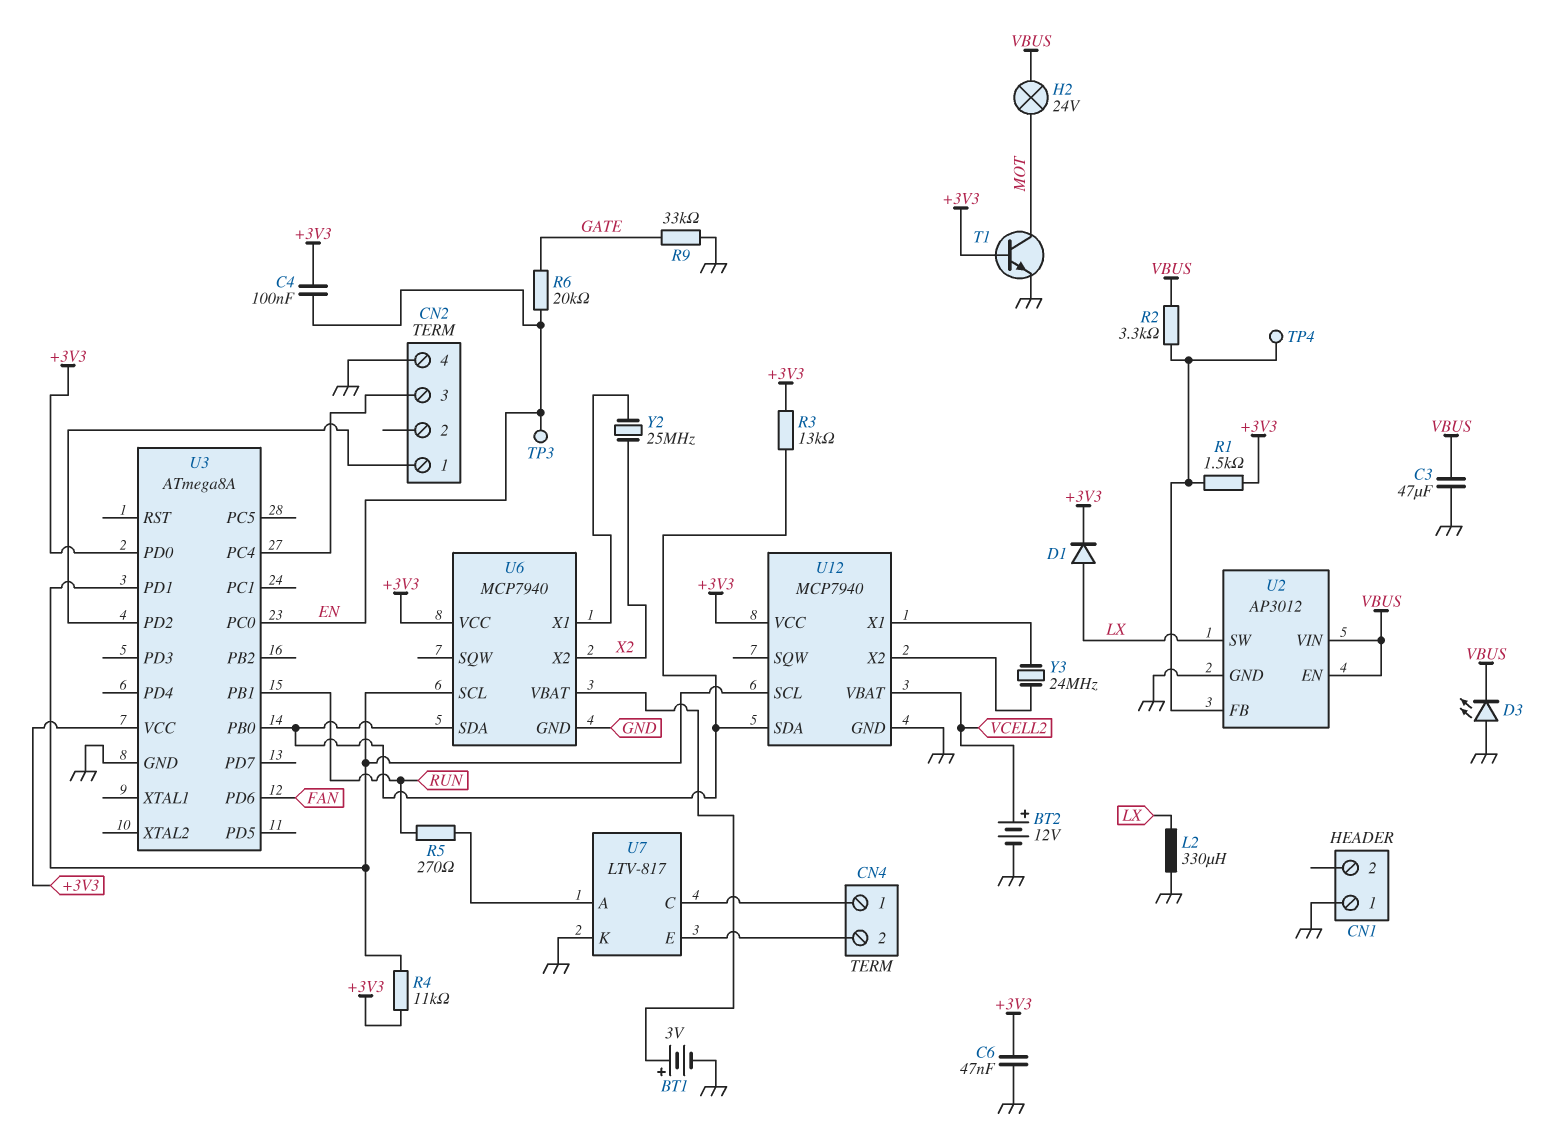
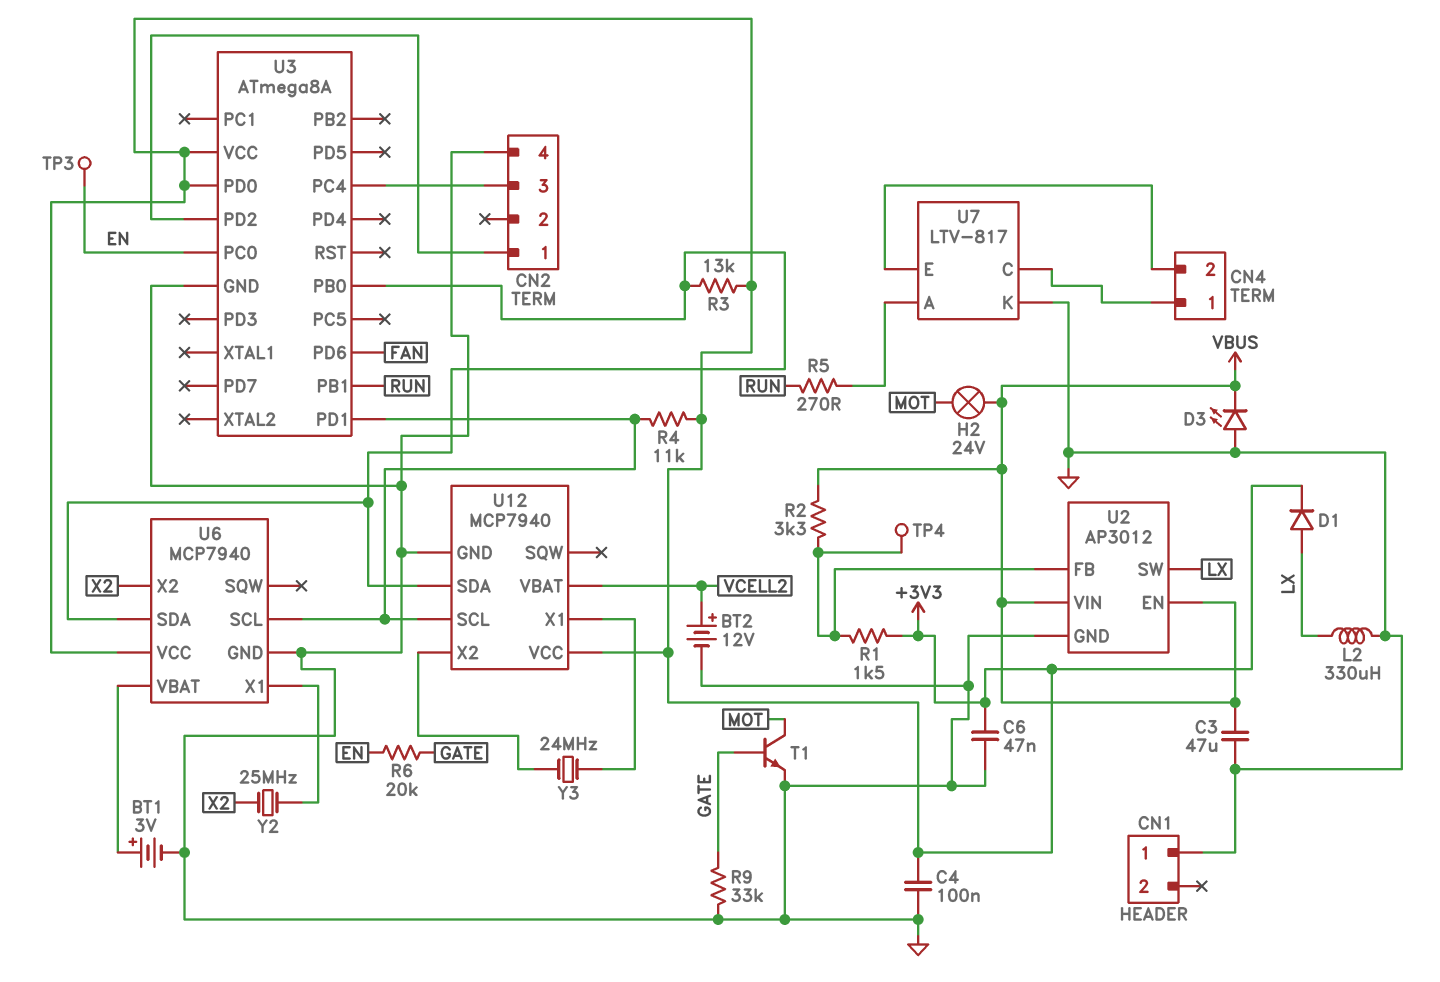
C4: 100nF (+3V3, EN) -> 100nF (+3V3, GND)
T1: NPN (B +3V3, C MOT, E GND) -> NPN (B GATE, C MOT, E GND)

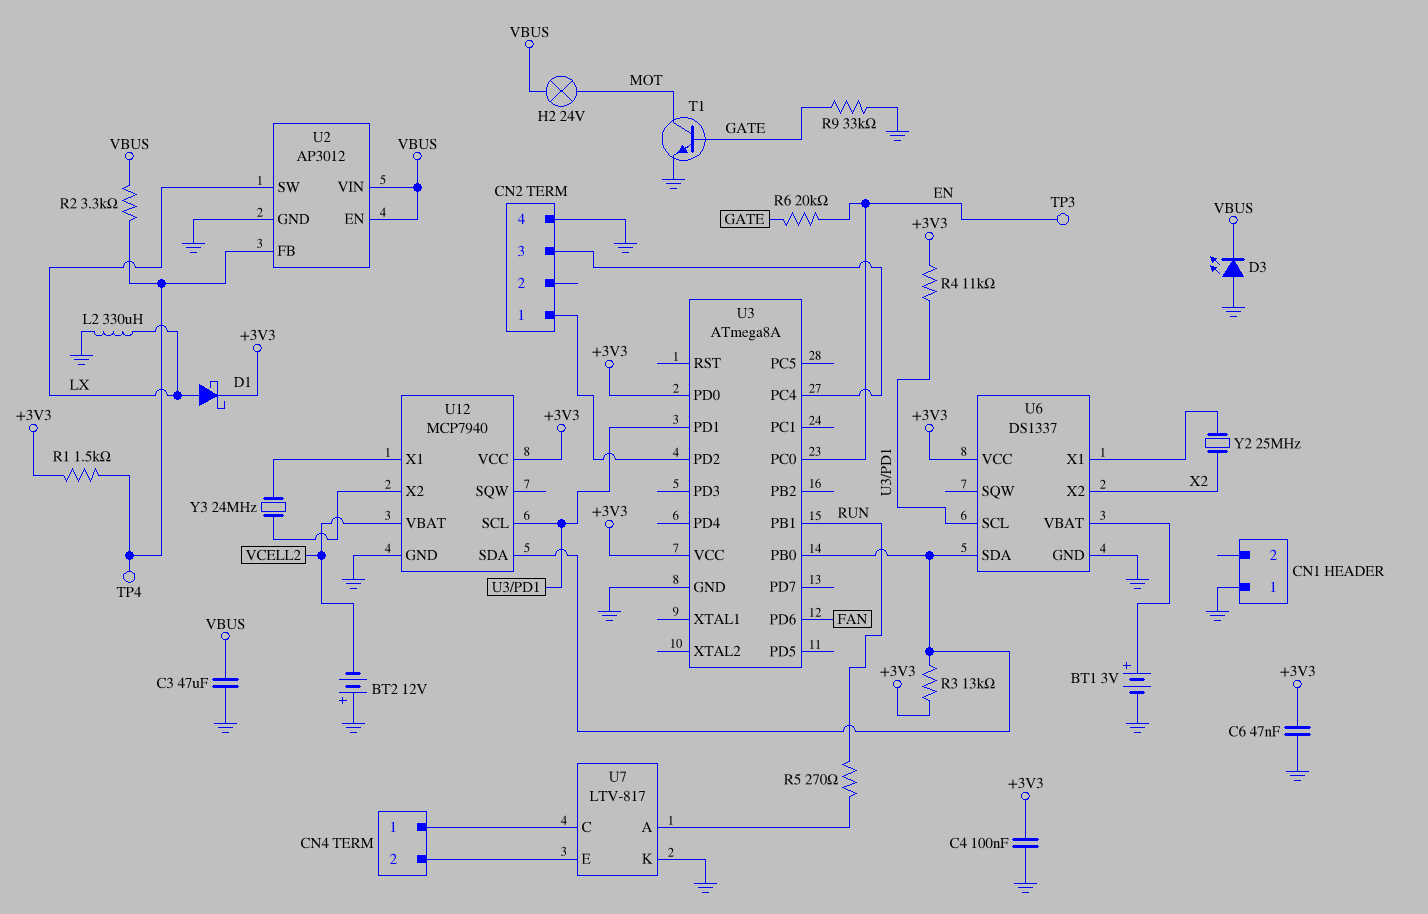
BT2: 12V (plus VCELL2, minus GND) -> 12V (plus GND, minus VCELL2)
D1: diode (A LX, K +3V3) -> schottky (A LX, K +3V3)
U6: MCP7940 -> DS1337

